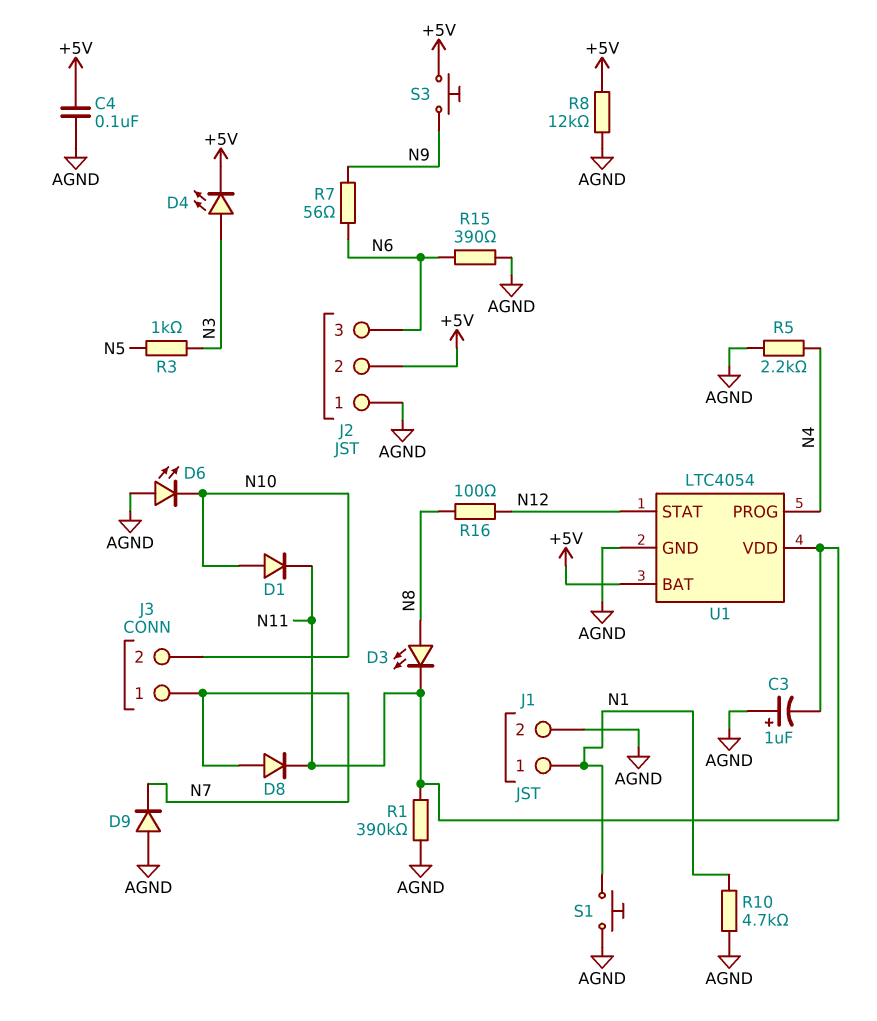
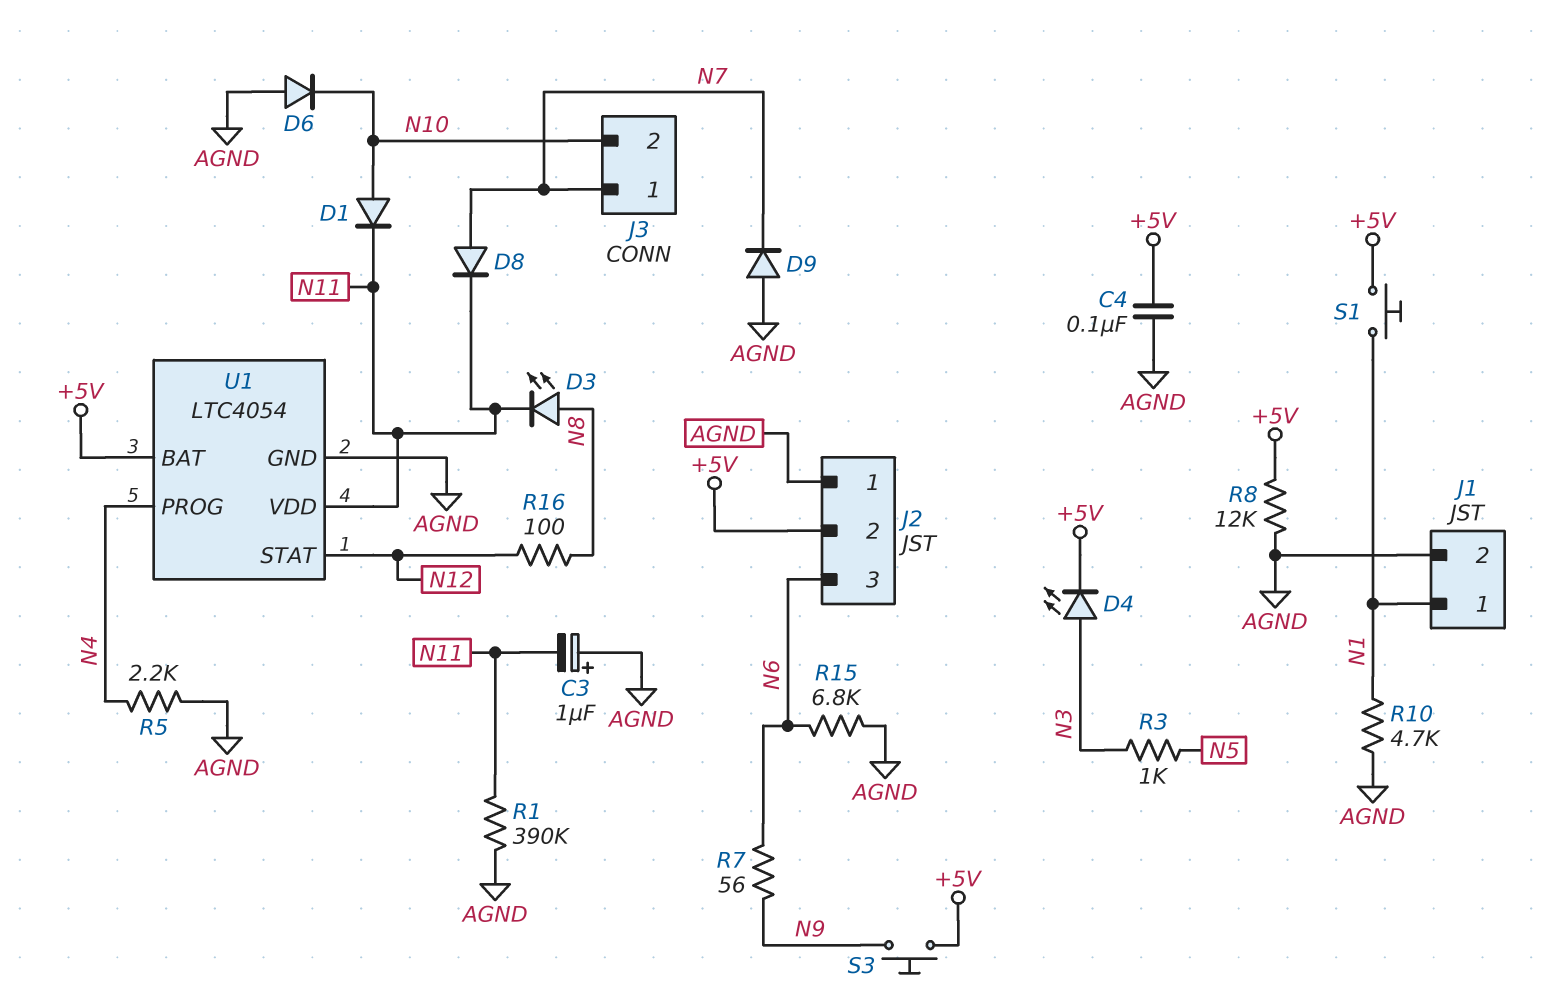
D6: LED (A AGND, K N10) -> diode (A AGND, K N10)
R15: 390 (AGND, N6) -> 6.8k (AGND, N6)
S1: button (AGND, N1) -> button (+5V, N1)

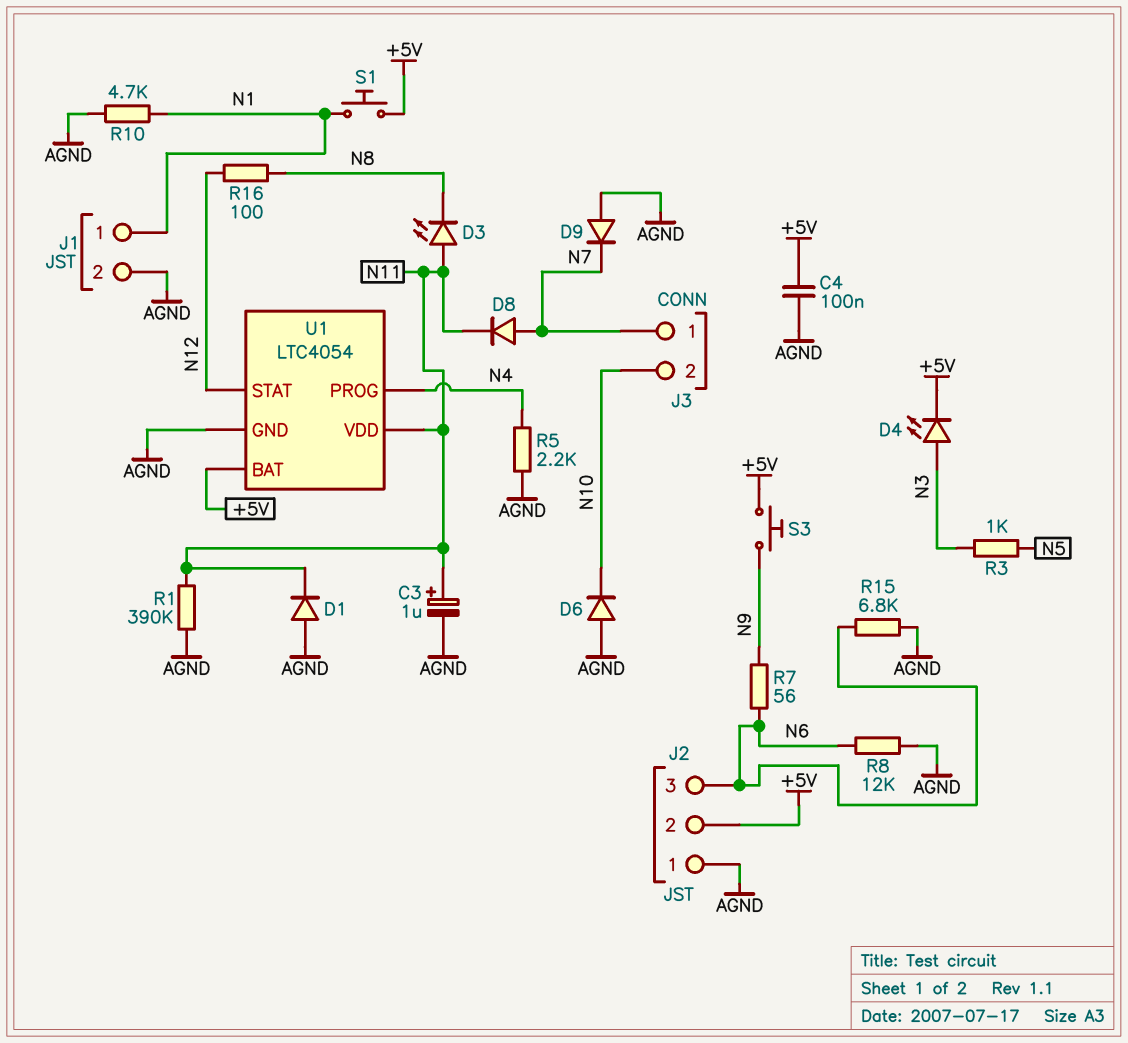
C3: 1uF (plus AGND, minus N11) -> 1uF (plus N11, minus AGND)
D1: diode (A N10, K N11) -> diode (A AGND, K N11)
D3: LED (A N8, K N11) -> LED (A N11, K N8)
R8: 12k (+5V, AGND) -> 12k (AGND, N6)

